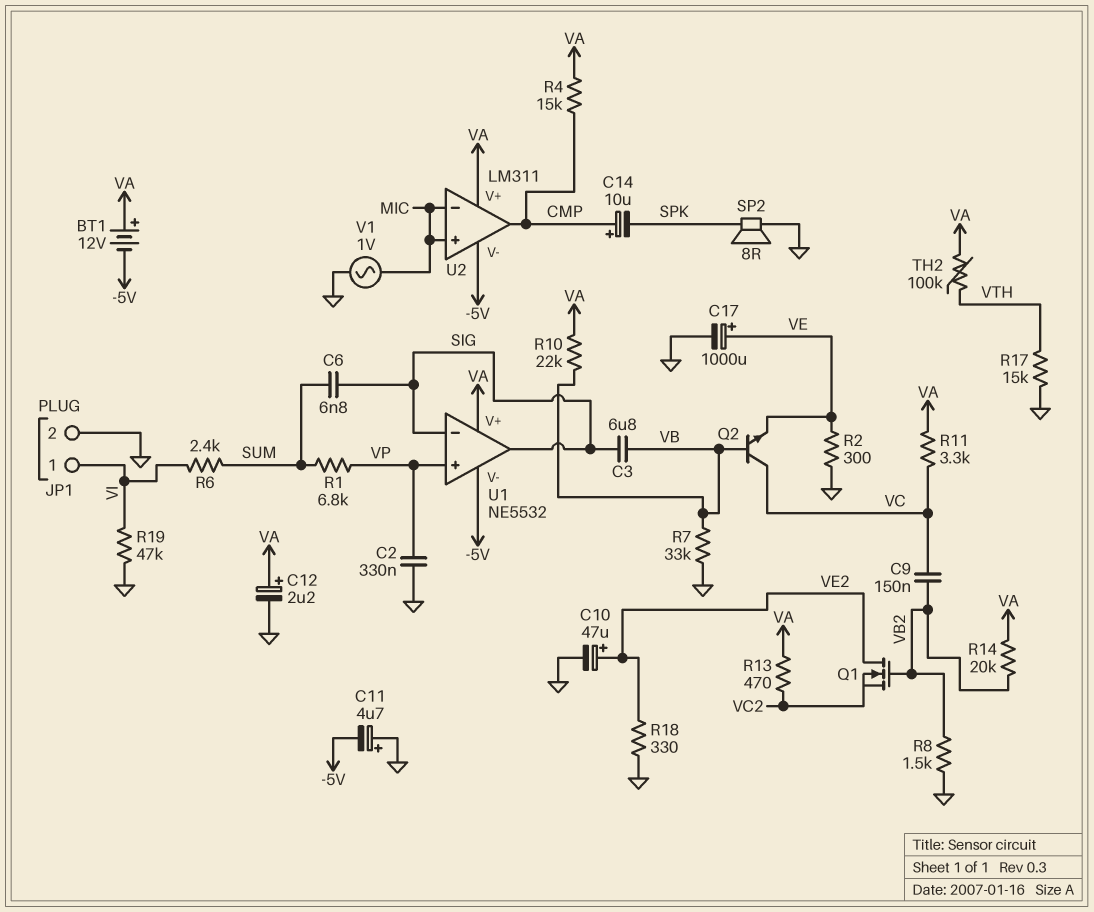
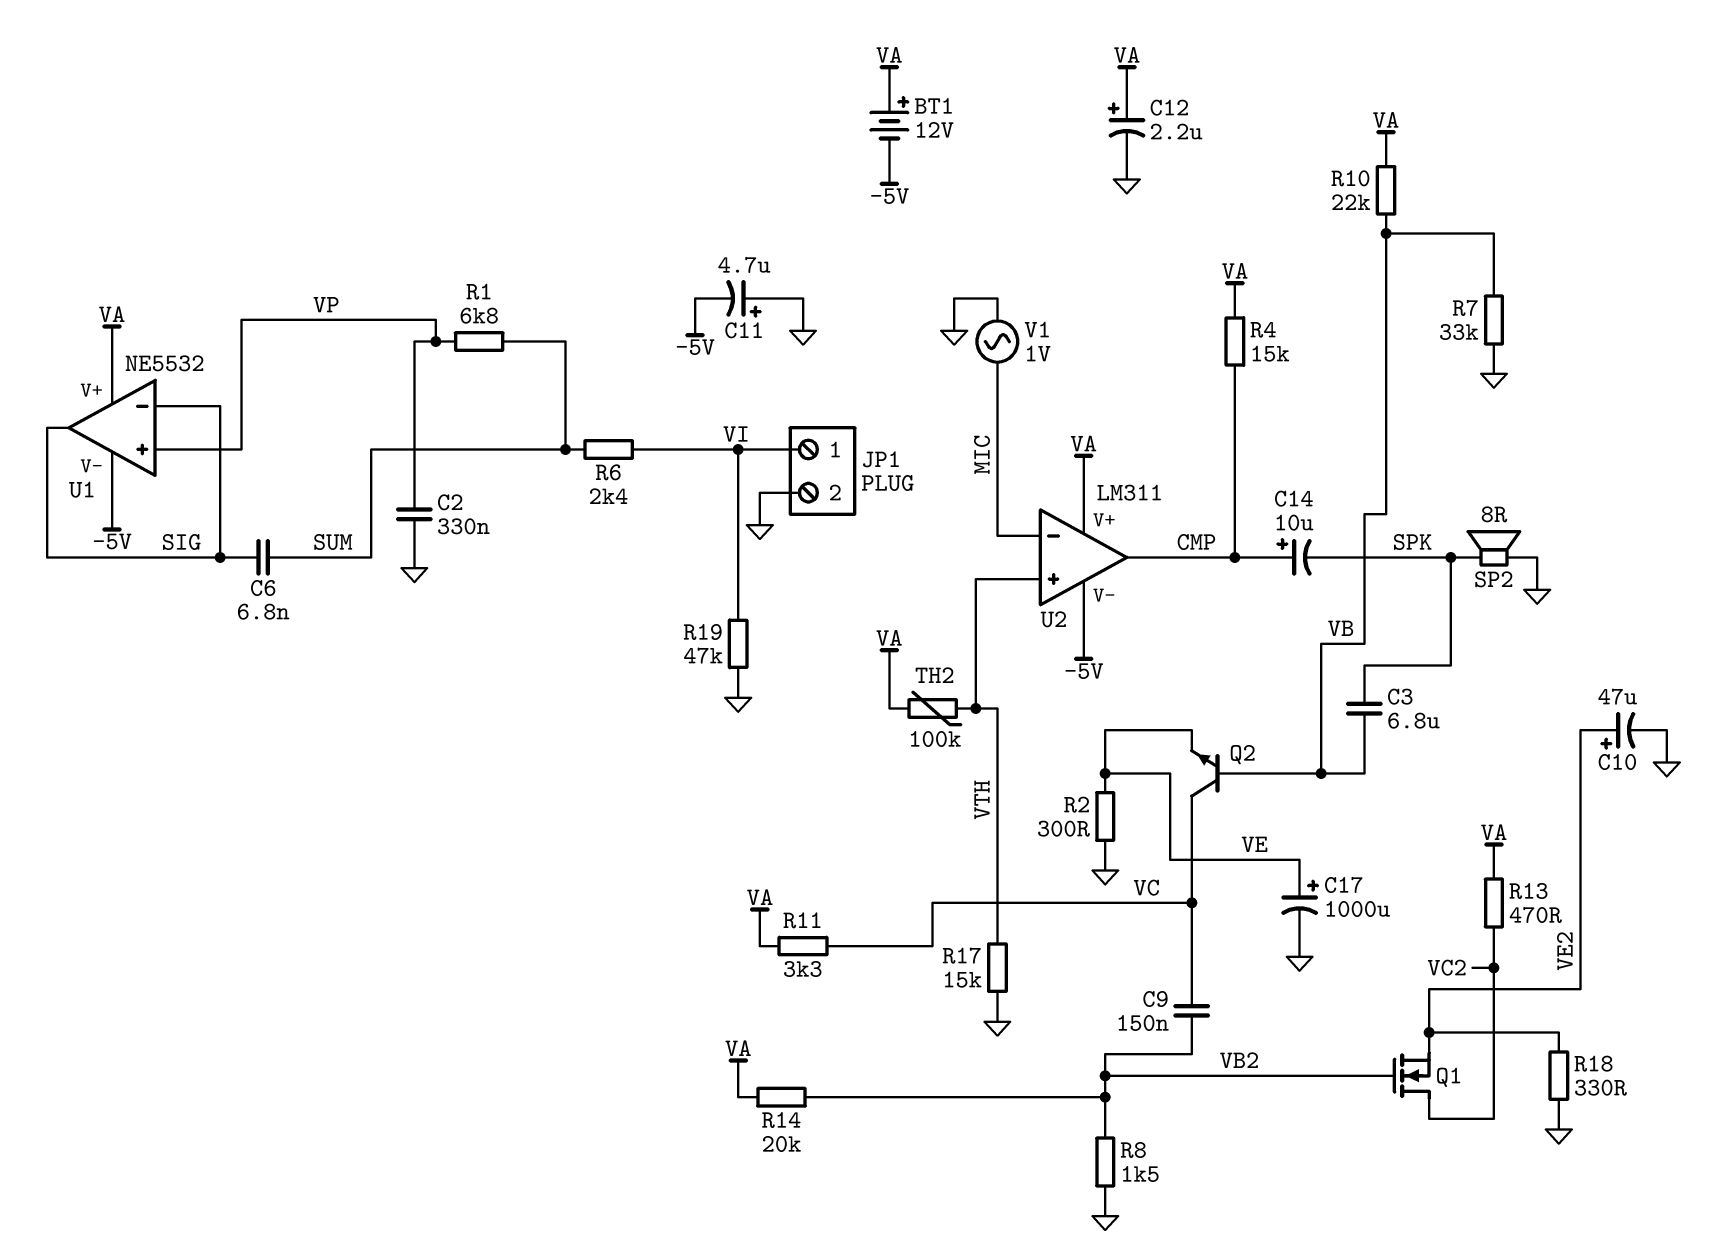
C3: 6.8uF (SIG, VB) -> 6.8uF (SPK, VB)
Q1: NMOS (G VB2, D VE2, S VC2) -> NMOS (G VB2, D VC2, S VE2)
U2 pin in+: MIC -> VTH

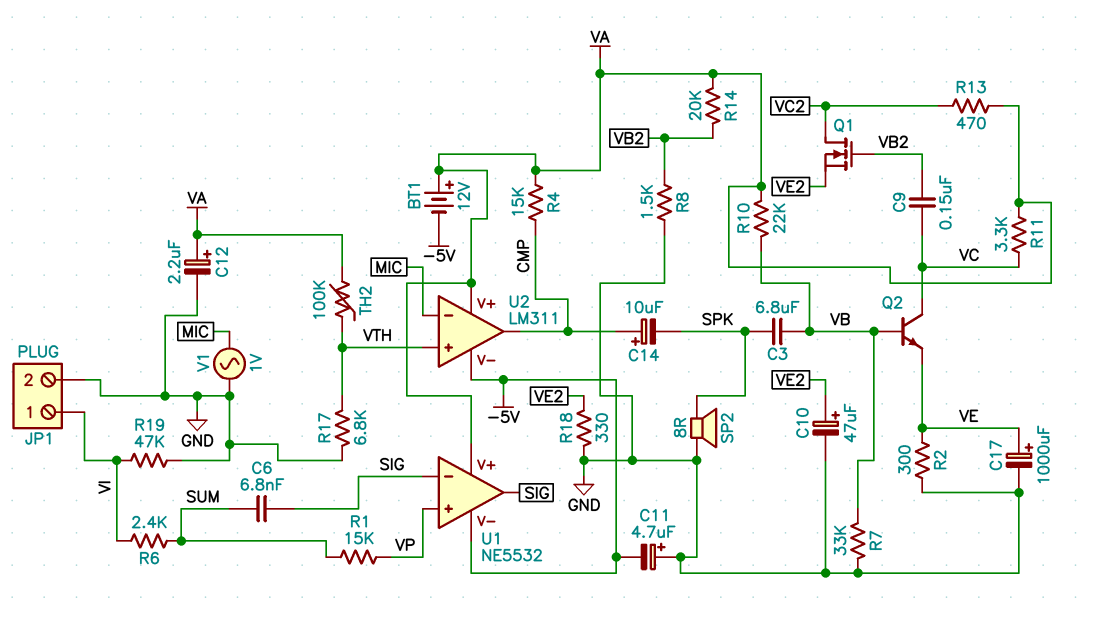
C2: 330nF (GND, VP) -> none
R1: 6.8k (SUM, VP) -> 15k (SUM, VP)
R17: 15k (GND, VTH) -> 6.8k (GND, VTH)

